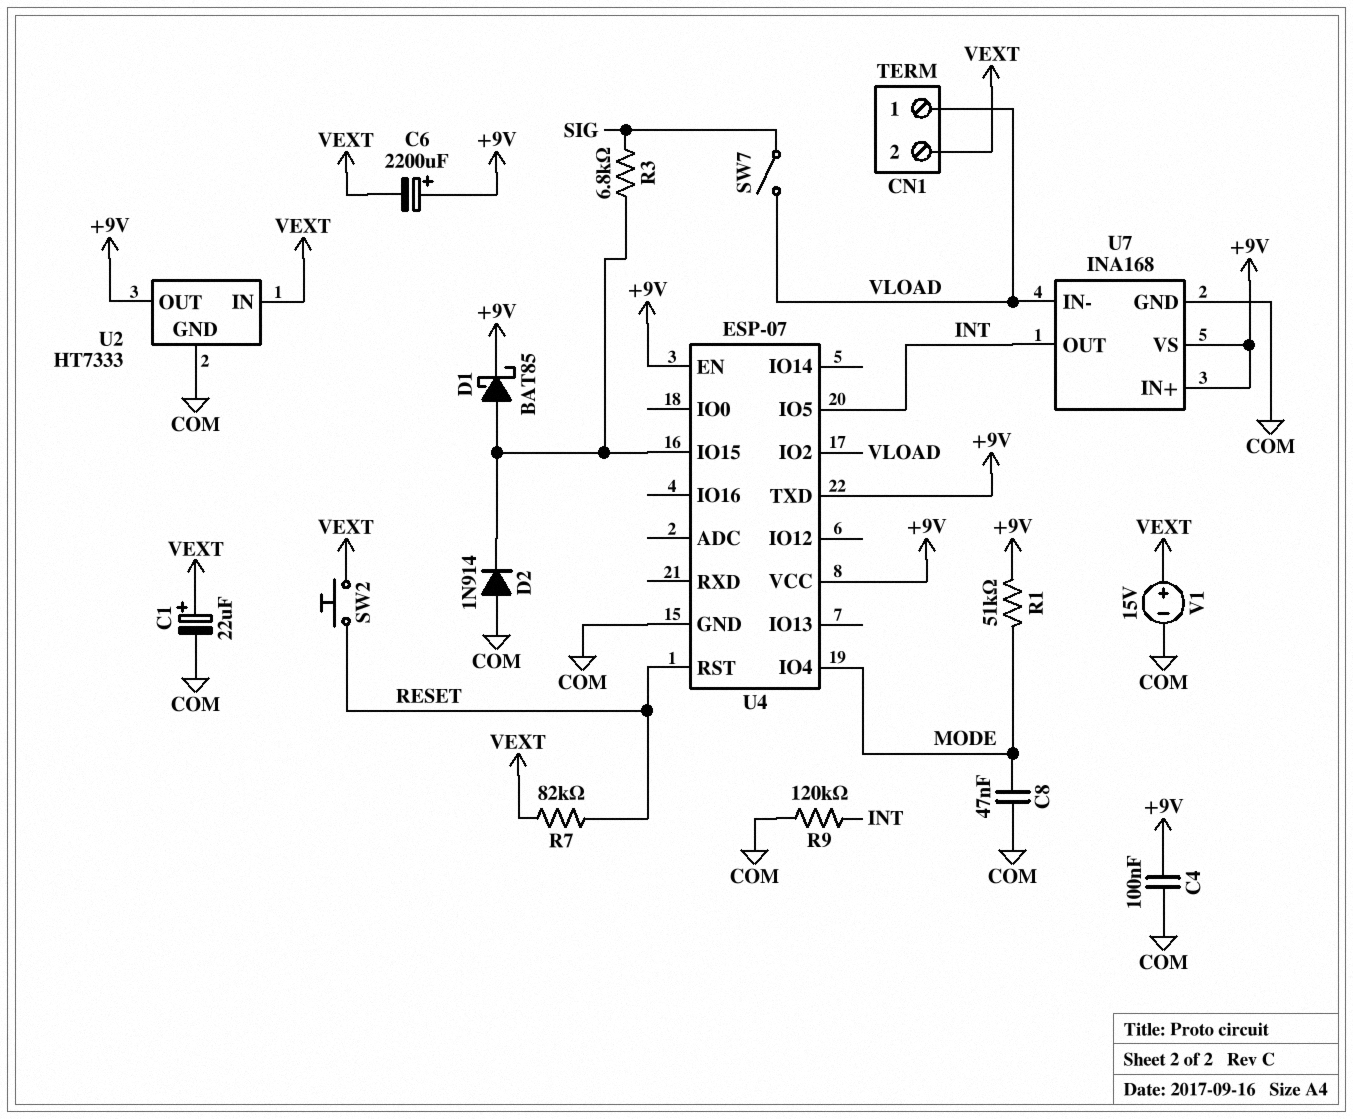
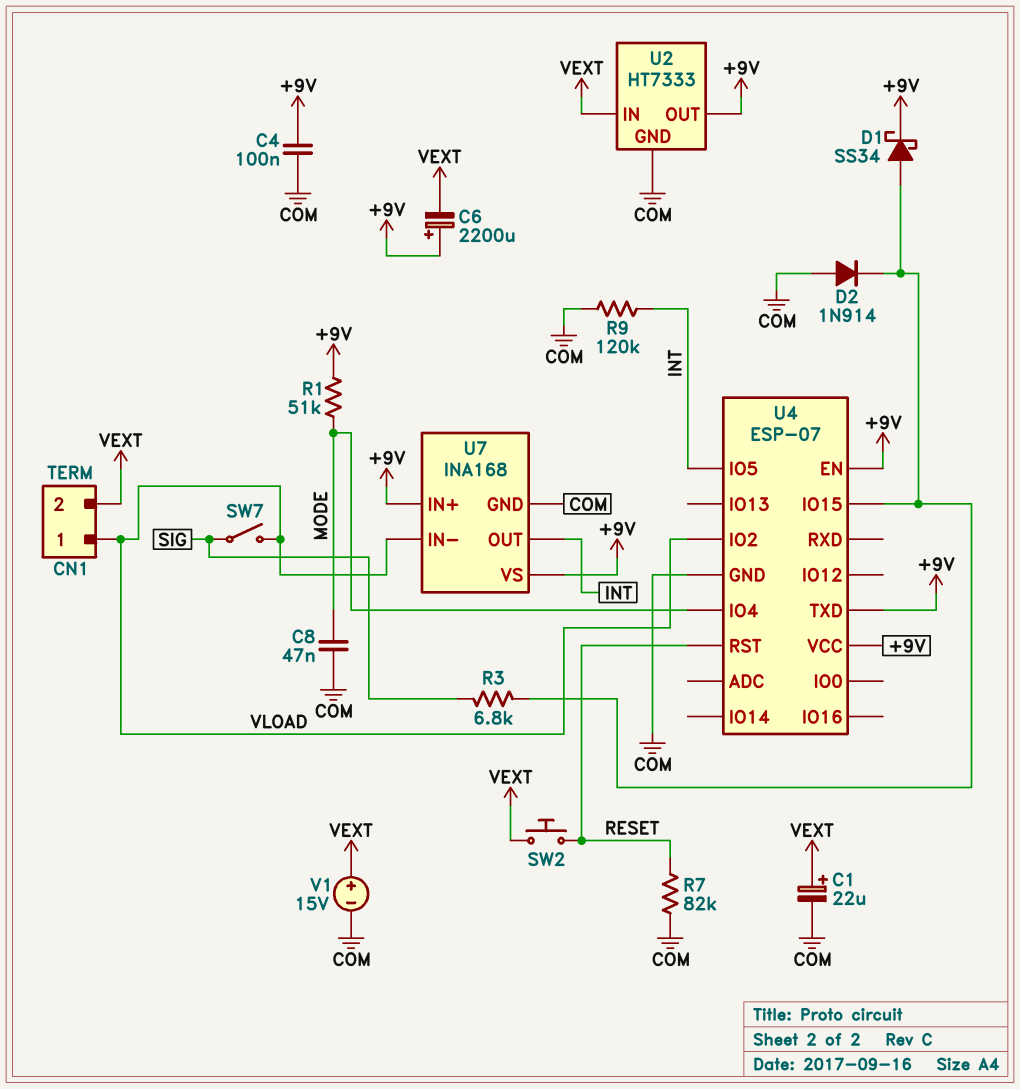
D1: schottky BAT85 (A U4/IO15, K +9V) -> schottky SS34 (A U4/IO15, K +9V)
R7: 82k (RESET, VEXT) -> 82k (COM, RESET)

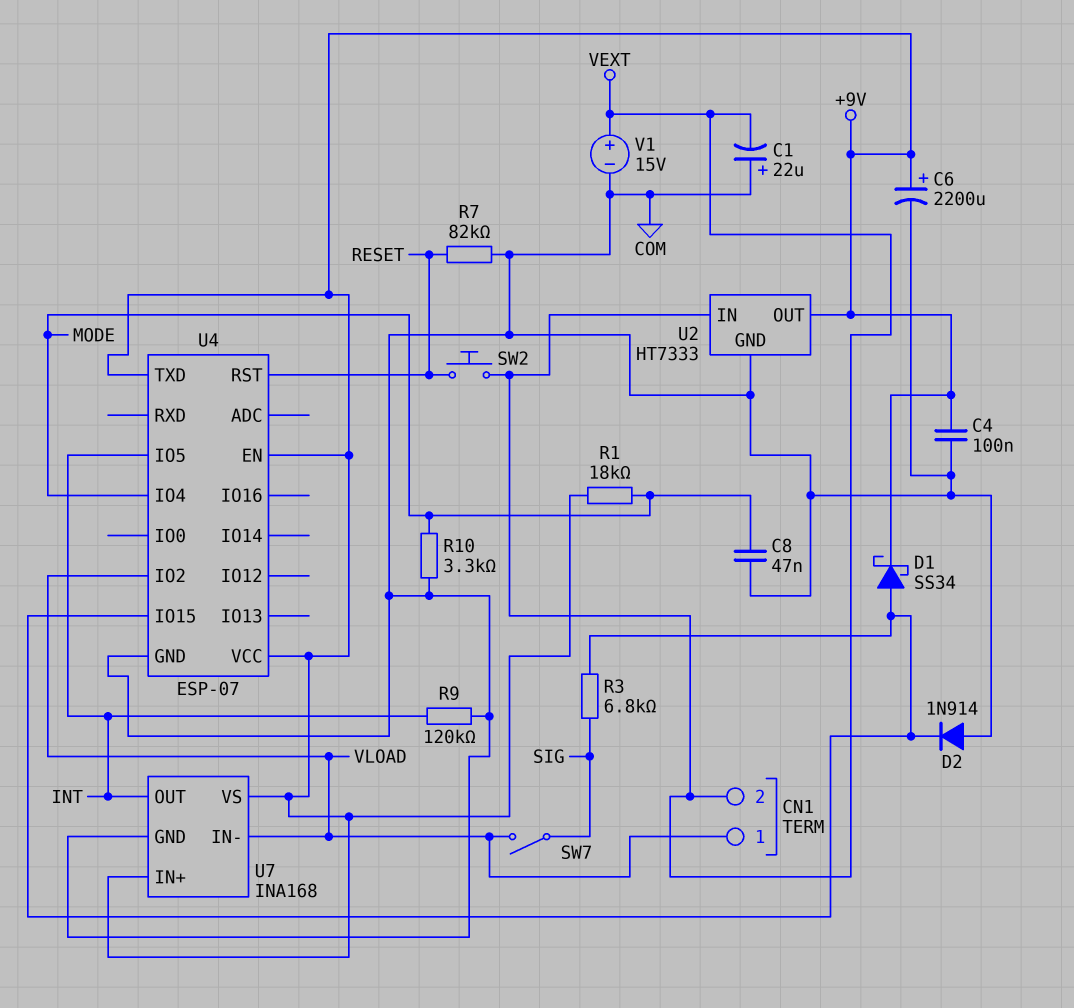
C1: 22uF (plus VEXT, minus COM) -> 22uF (plus COM, minus VEXT)
C6: 2200uF (plus +9V, minus VEXT) -> 2200uF (plus +9V, minus COM)
R1: 51k (+9V, MODE) -> 18k (+9V, MODE)
R10: none -> 3.3k (COM, MODE)

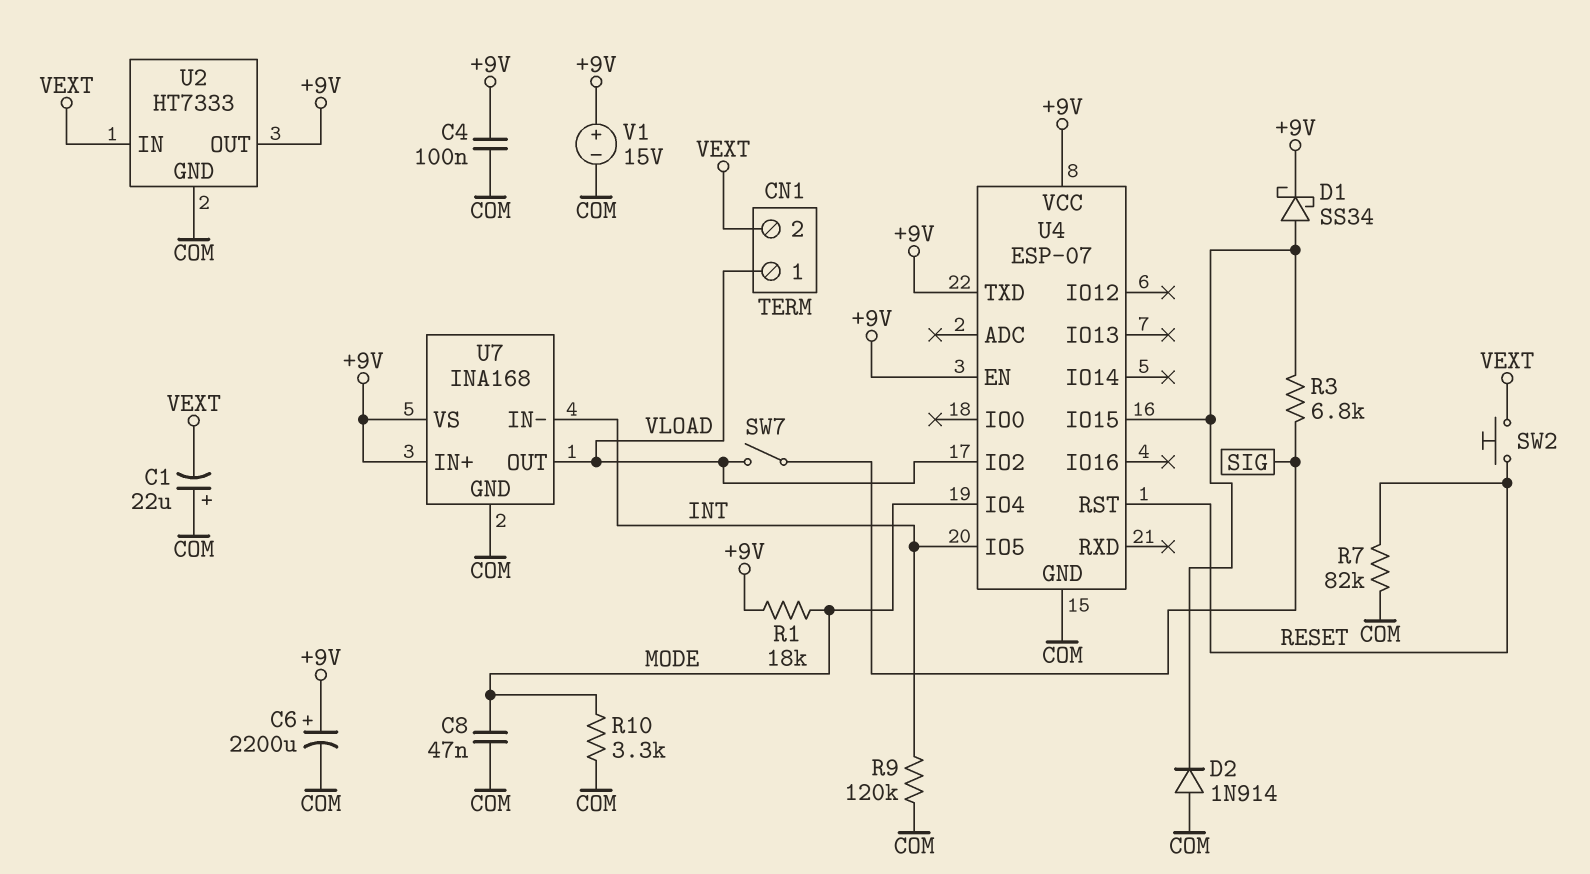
U7 pin IN-: VLOAD -> INT
U7 pin OUT: INT -> VLOAD
V1: 15V (plus VEXT, minus COM) -> 15V (plus +9V, minus COM)

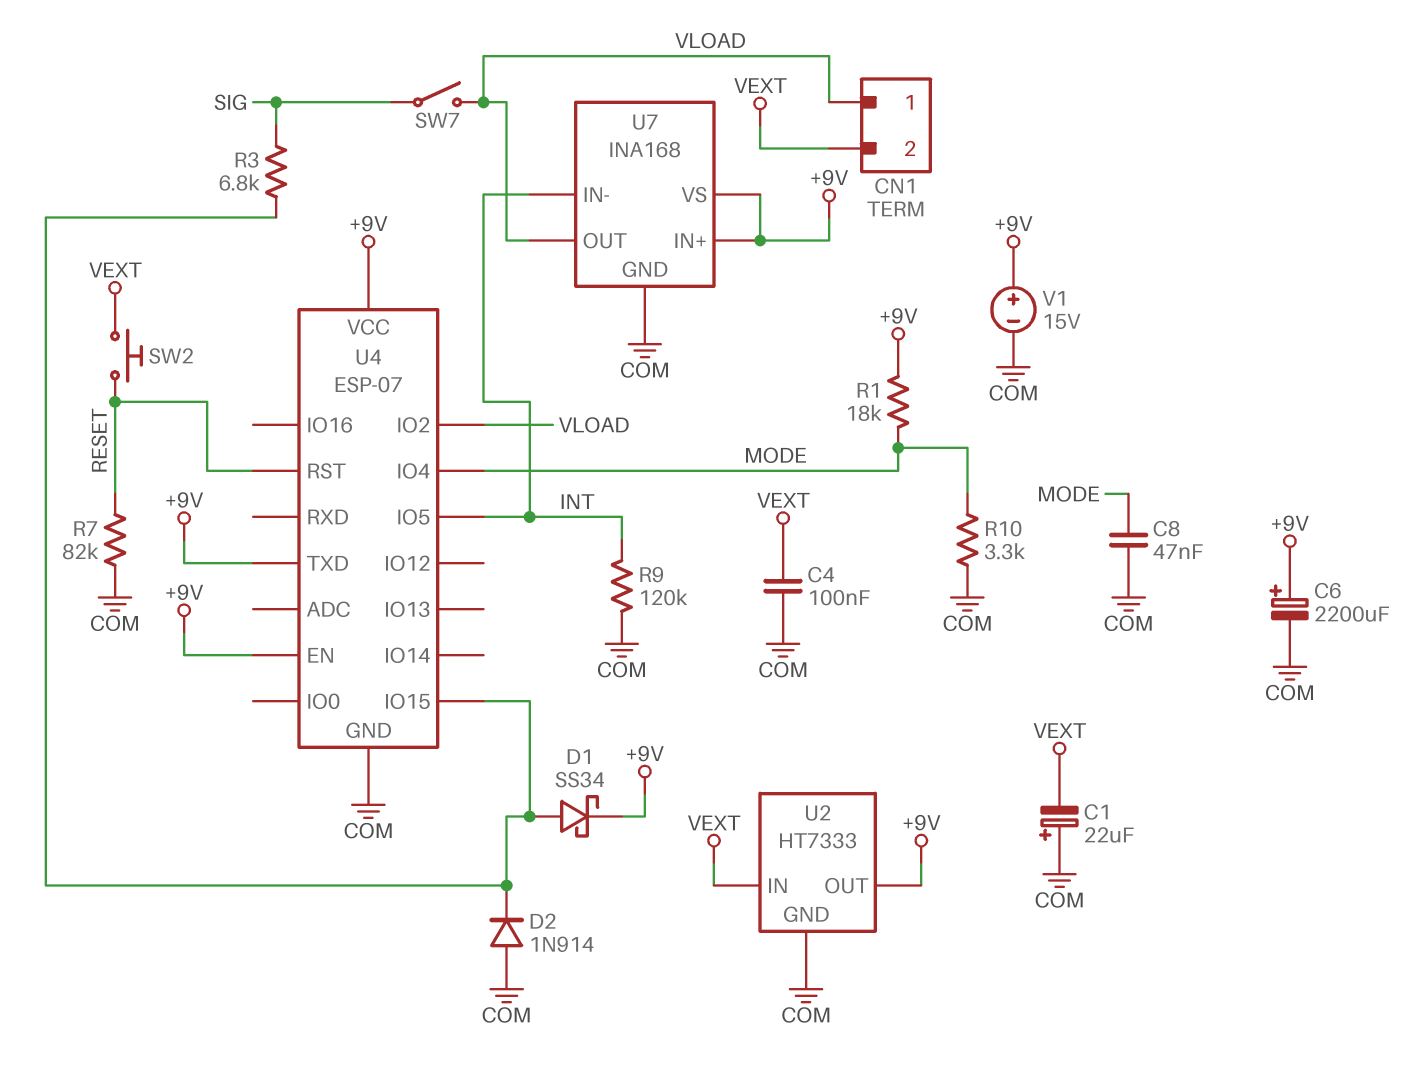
C4: 100nF (+9V, COM) -> 100nF (COM, VEXT)

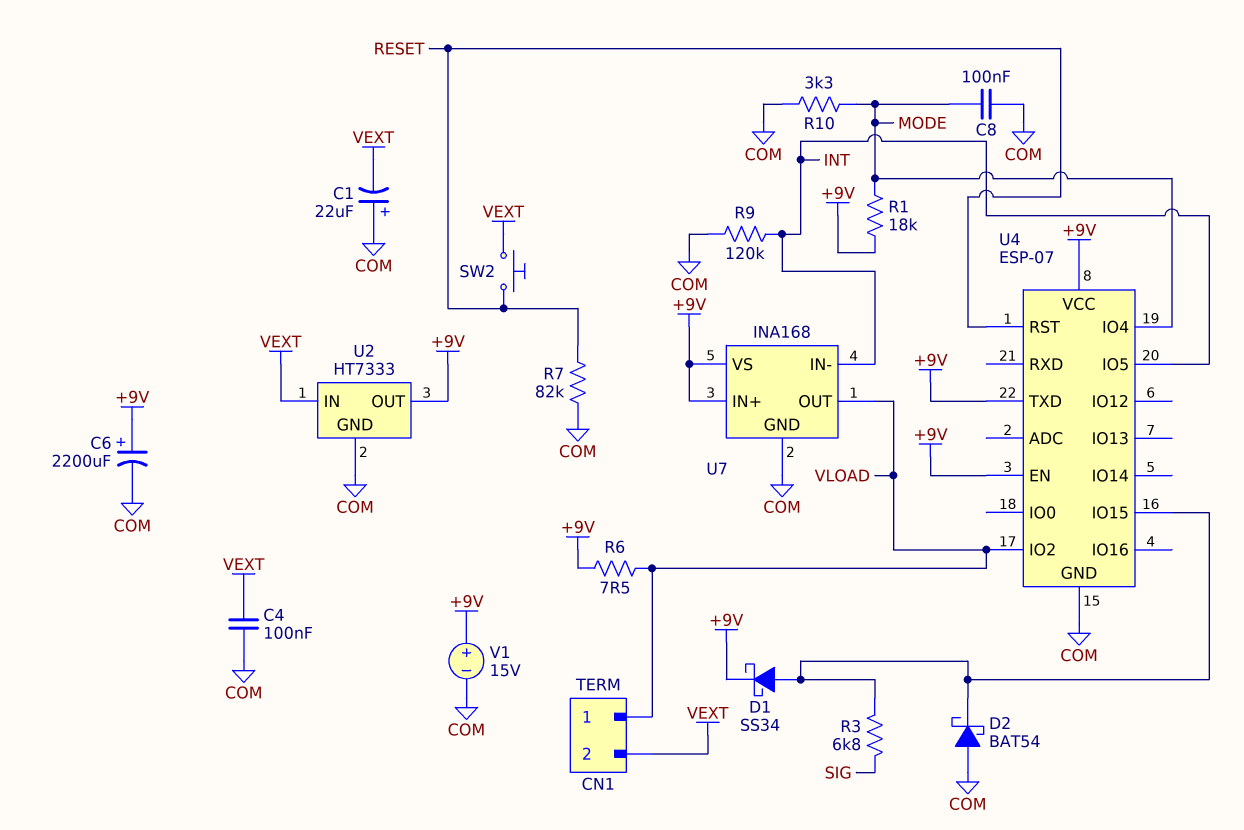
C8: 47nF (COM, MODE) -> 100nF (COM, MODE)
D2: diode 1N914 (A COM, K U4/IO15) -> schottky BAT54 (A COM, K U4/IO15)
R6: none -> 7.5 (+9V, VLOAD)
SW7: switch (SIG, VLOAD) -> none

